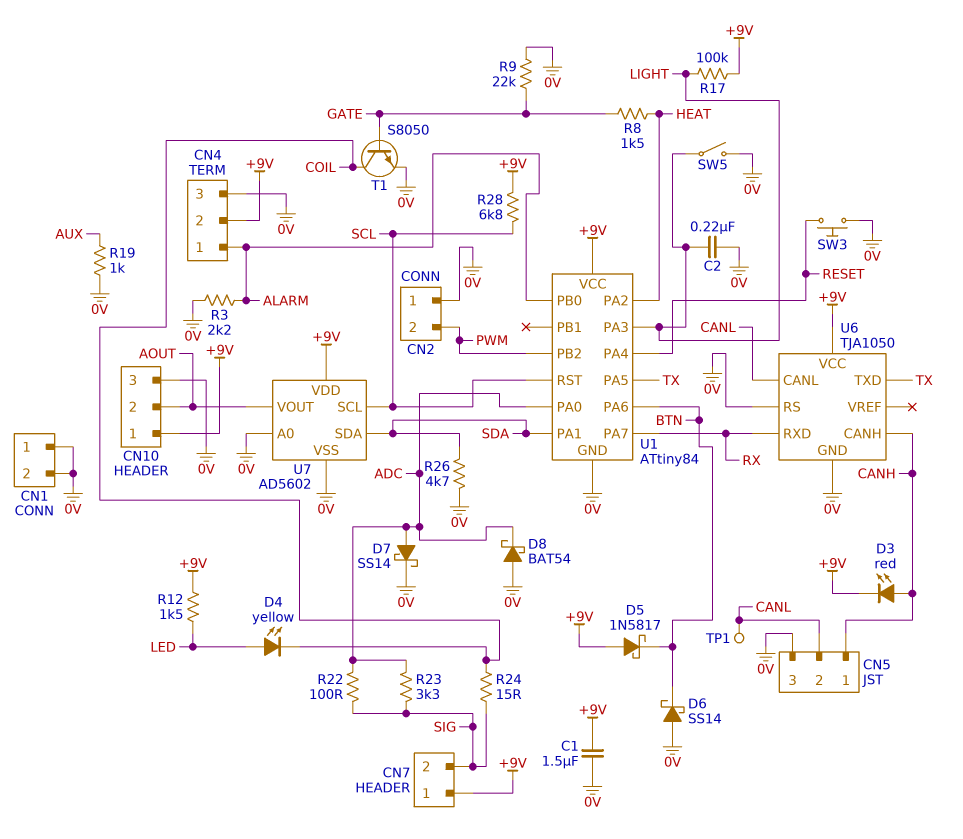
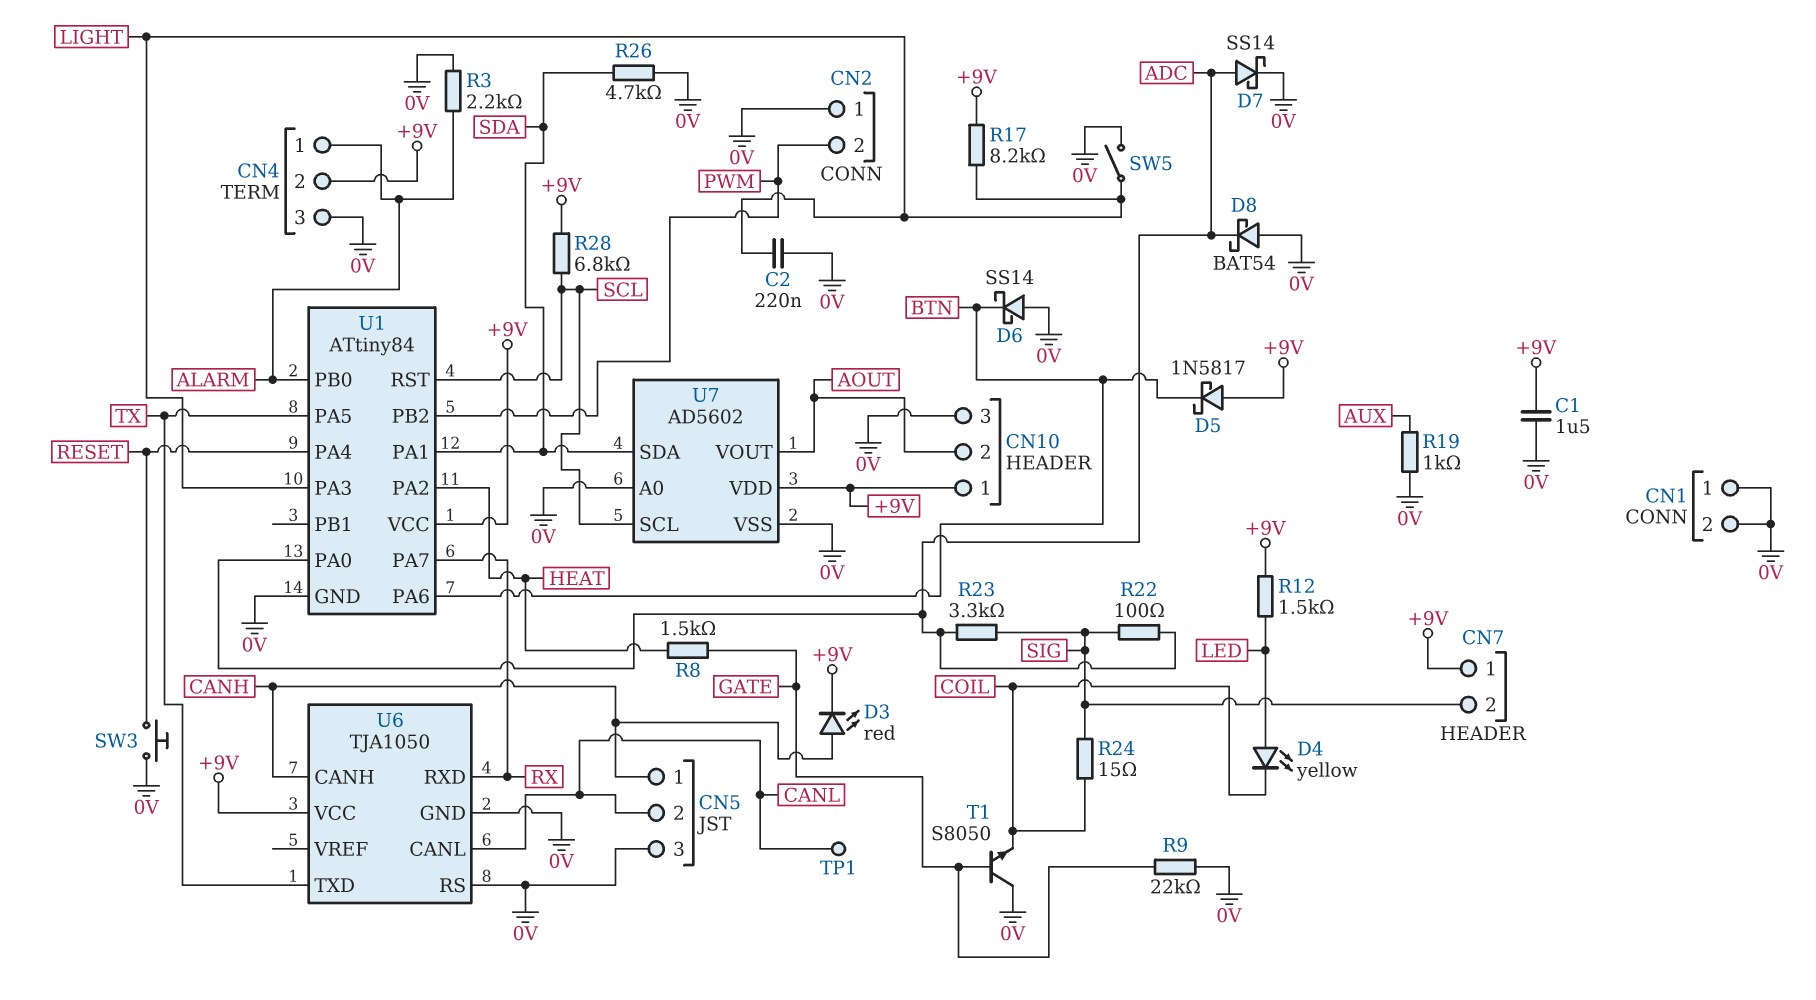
R17: 100k (+9V, LIGHT) -> 8.2k (+9V, LIGHT)
T1: NPN S8050 (B GATE, C COIL, E 0V) -> NPN S8050 (B GATE, C 0V, E COIL)

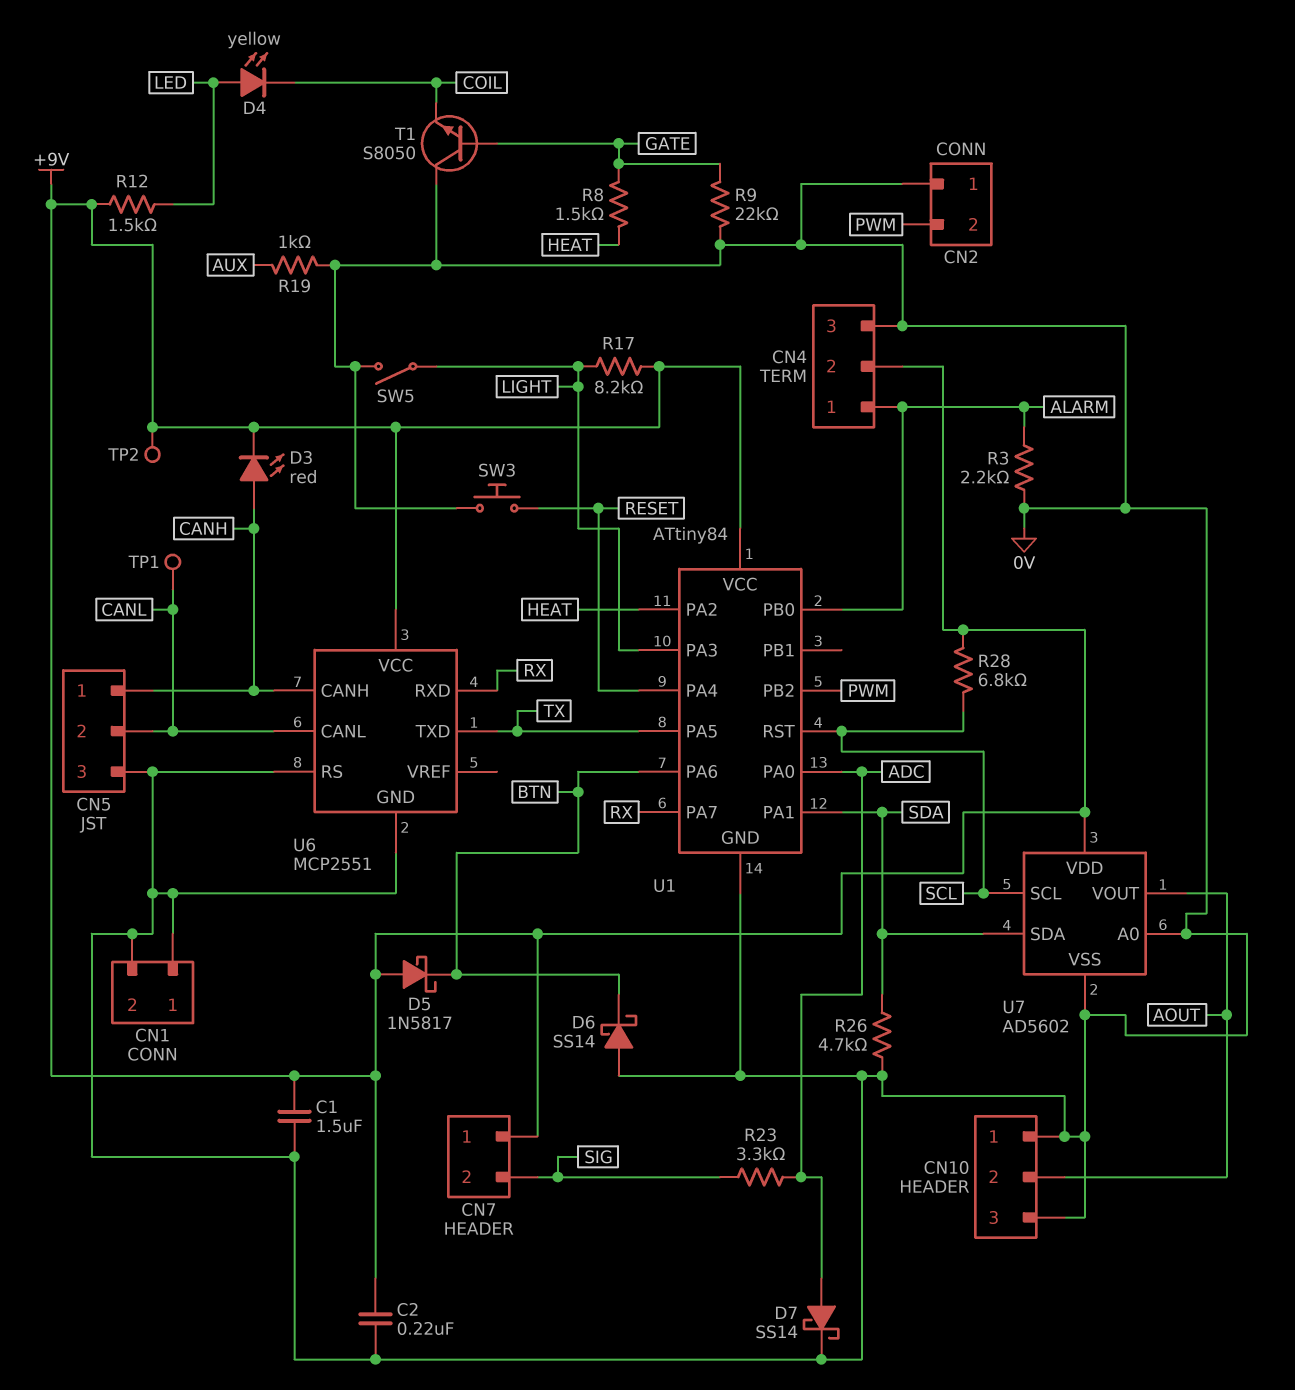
C2: 220nF (0V, LIGHT) -> 220nF (+9V, 0V)
CN10 pin 1: +9V -> 0V
D8: schottky BAT54 (A 0V, K ADC) -> none
R22: 100 (ADC, SIG) -> none
R24: 15 (COIL, SIG) -> none
TP2: none -> test point (+9V)
U6: TJA1050 -> MCP2551

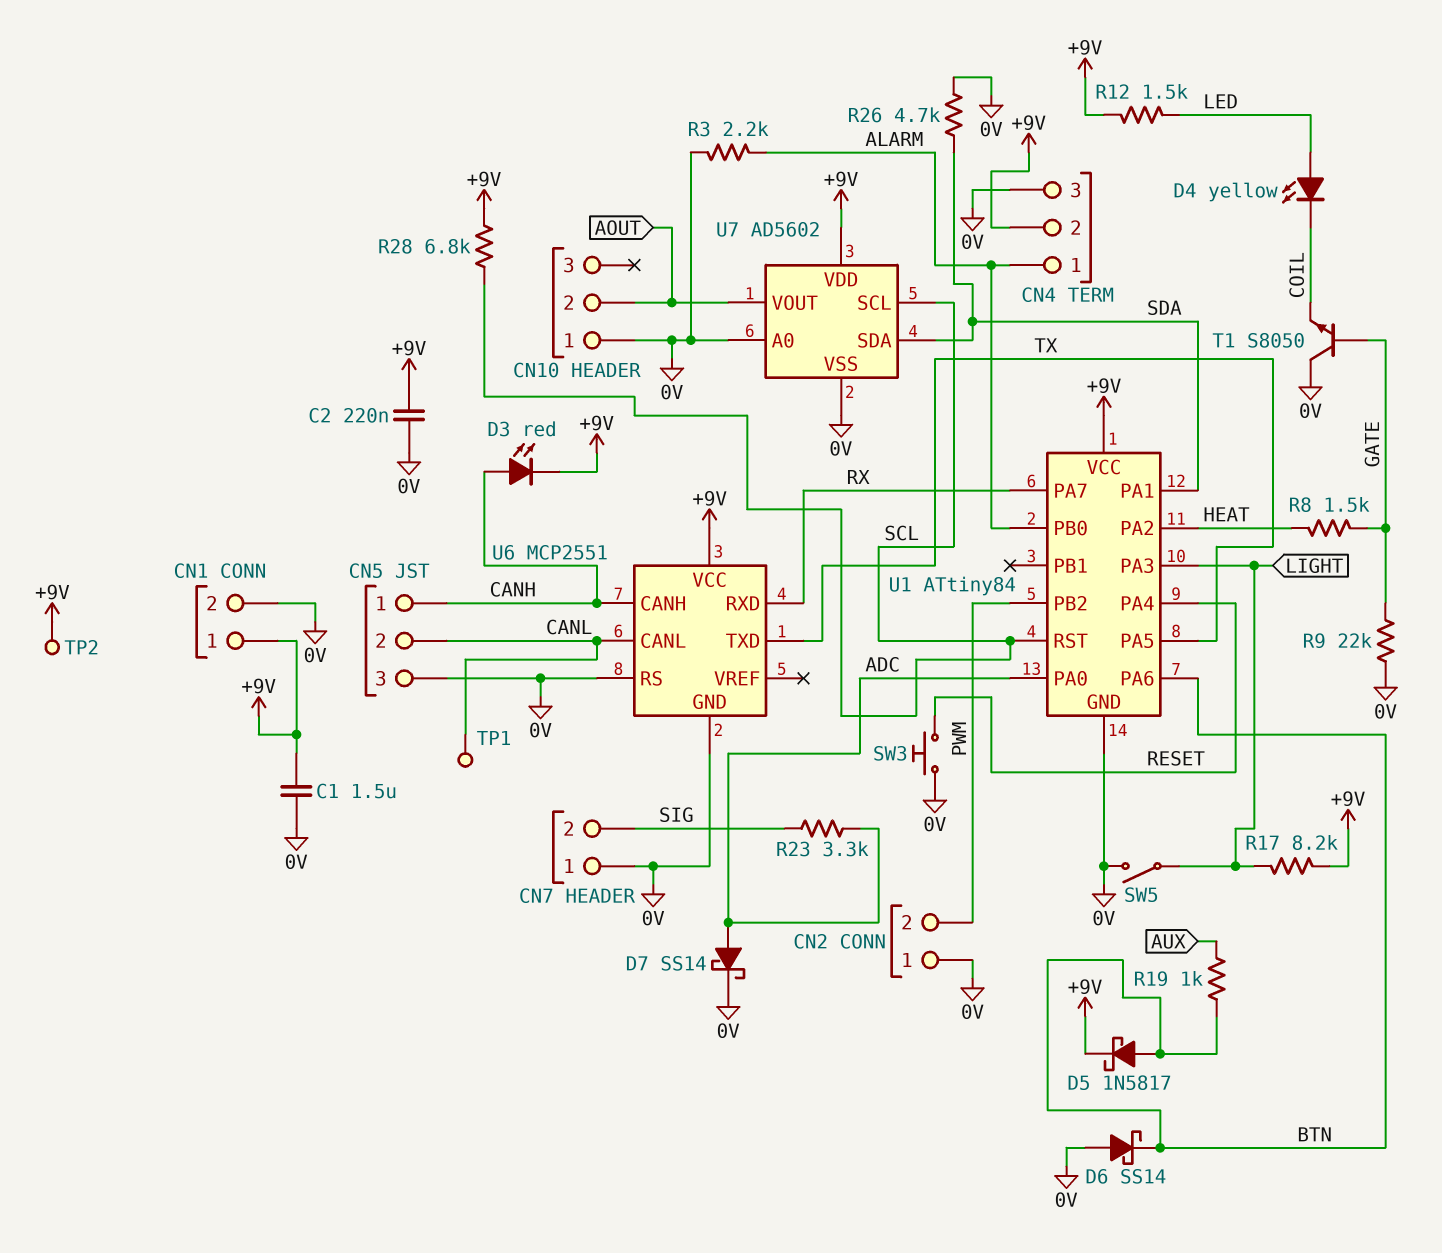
CN1 pin 1: 0V -> +9V
CN7 pin 1: +9V -> 0V
CN10 pin 3: 0V -> none
D5: schottky 1N5817 (A +9V, K BTN) -> schottky 1N5817 (A BTN, K +9V)
R19: 1k (0V, AUX) -> 1k (AUX, BTN)

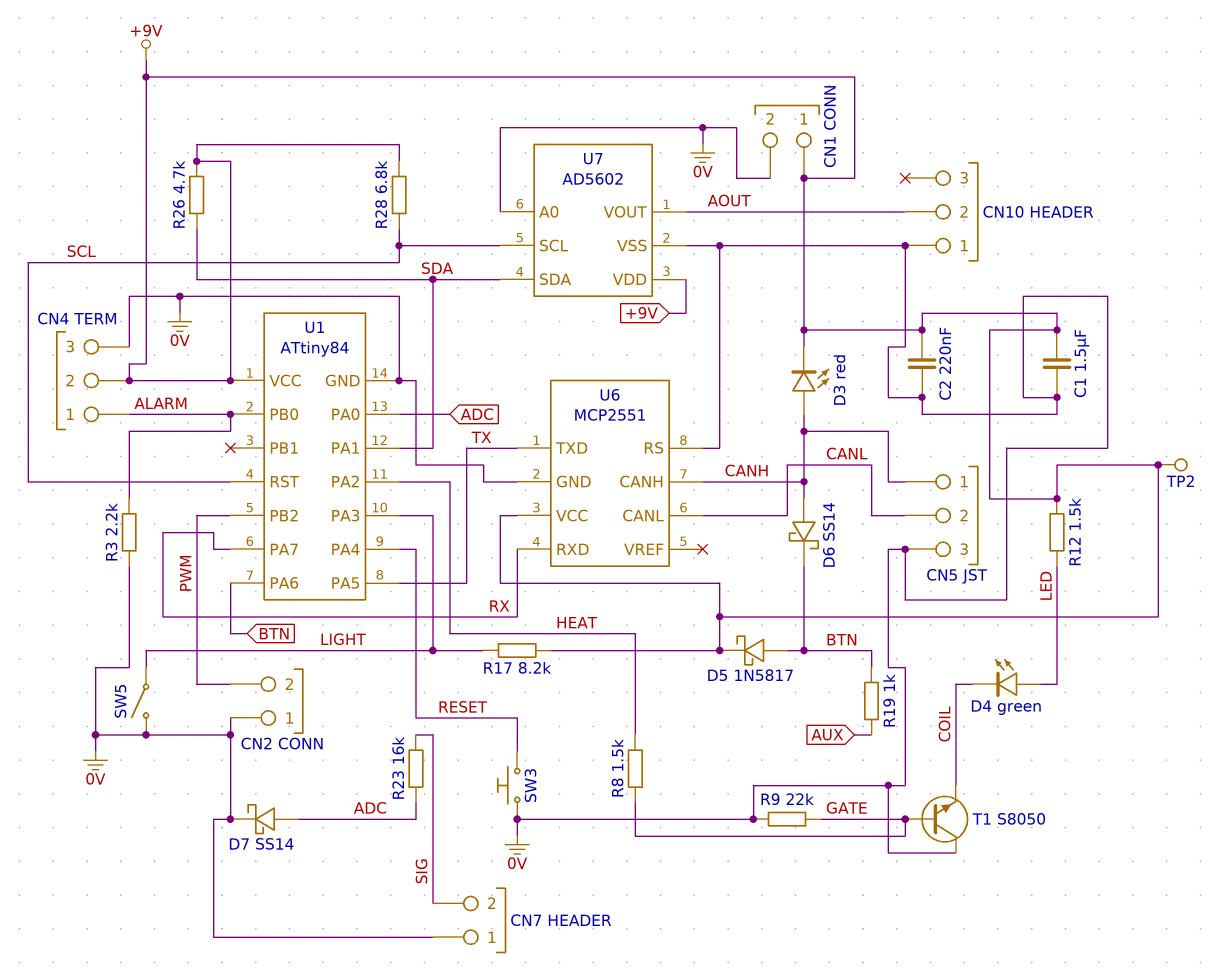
D4: LED yellow (A LED, K COIL) -> LED green (A LED, K COIL)
D6: schottky SS14 (A 0V, K BTN) -> schottky SS14 (A CANH, K BTN)
R23: 3.3k (ADC, SIG) -> 16k (ADC, SIG)
R26: 4.7k (0V, SDA) -> 4.7k (+9V, SDA)
TP1: test point (CANL) -> none

